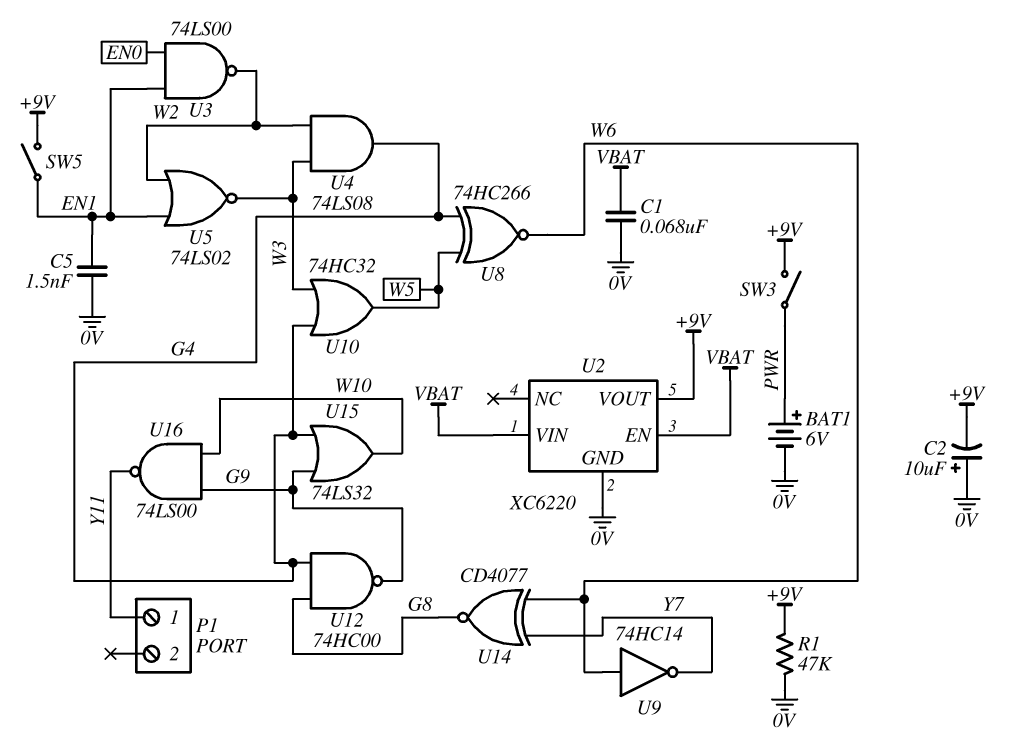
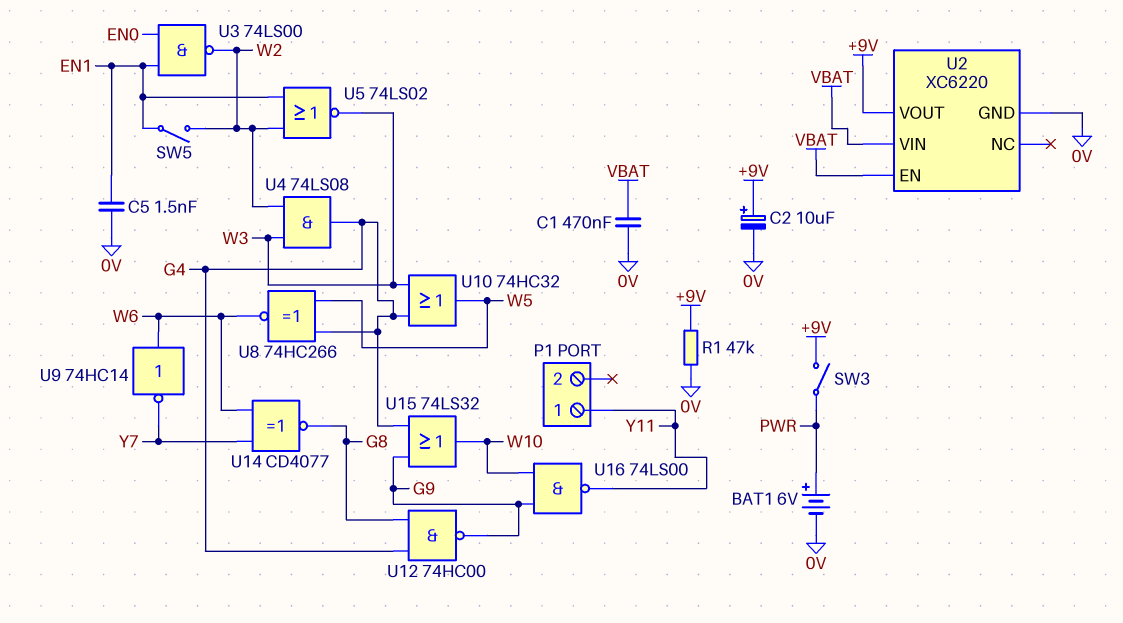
C1: 68nF (0V, VBAT) -> 470nF (0V, VBAT)
C2: 10uF (plus 0V, minus +9V) -> 10uF (plus +9V, minus 0V)
SW5: switch (+9V, EN1) -> switch (EN1, W2)

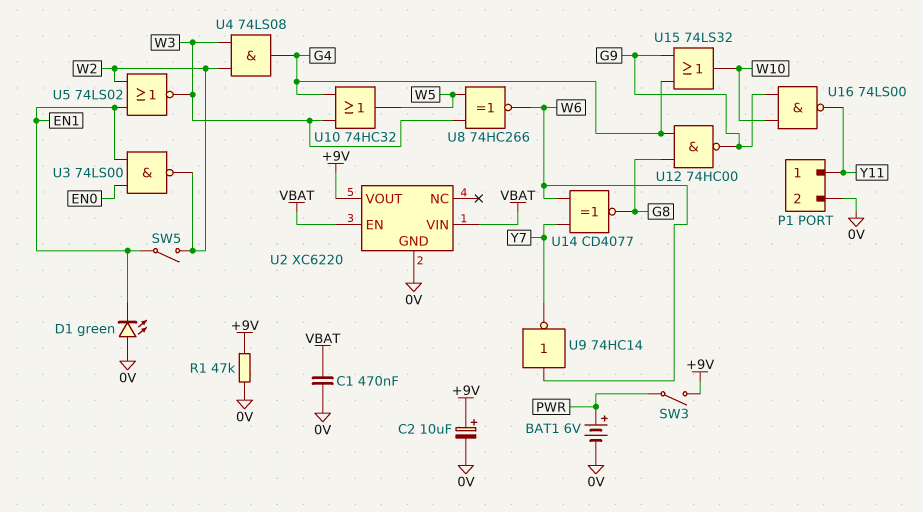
C5: 1.5nF (0V, EN1) -> none
D1: none -> LED green (A 0V, K EN1)
P1 pin 2: none -> 0V
U8: XNOR 74HC266 (in G4, in W5, out W6) -> XNOR 74HC266 (in W3, in W5, out W6)

